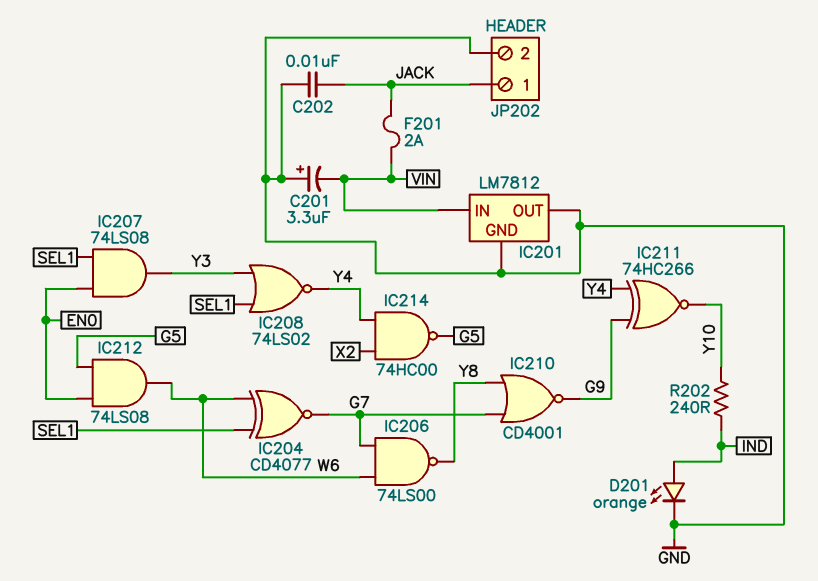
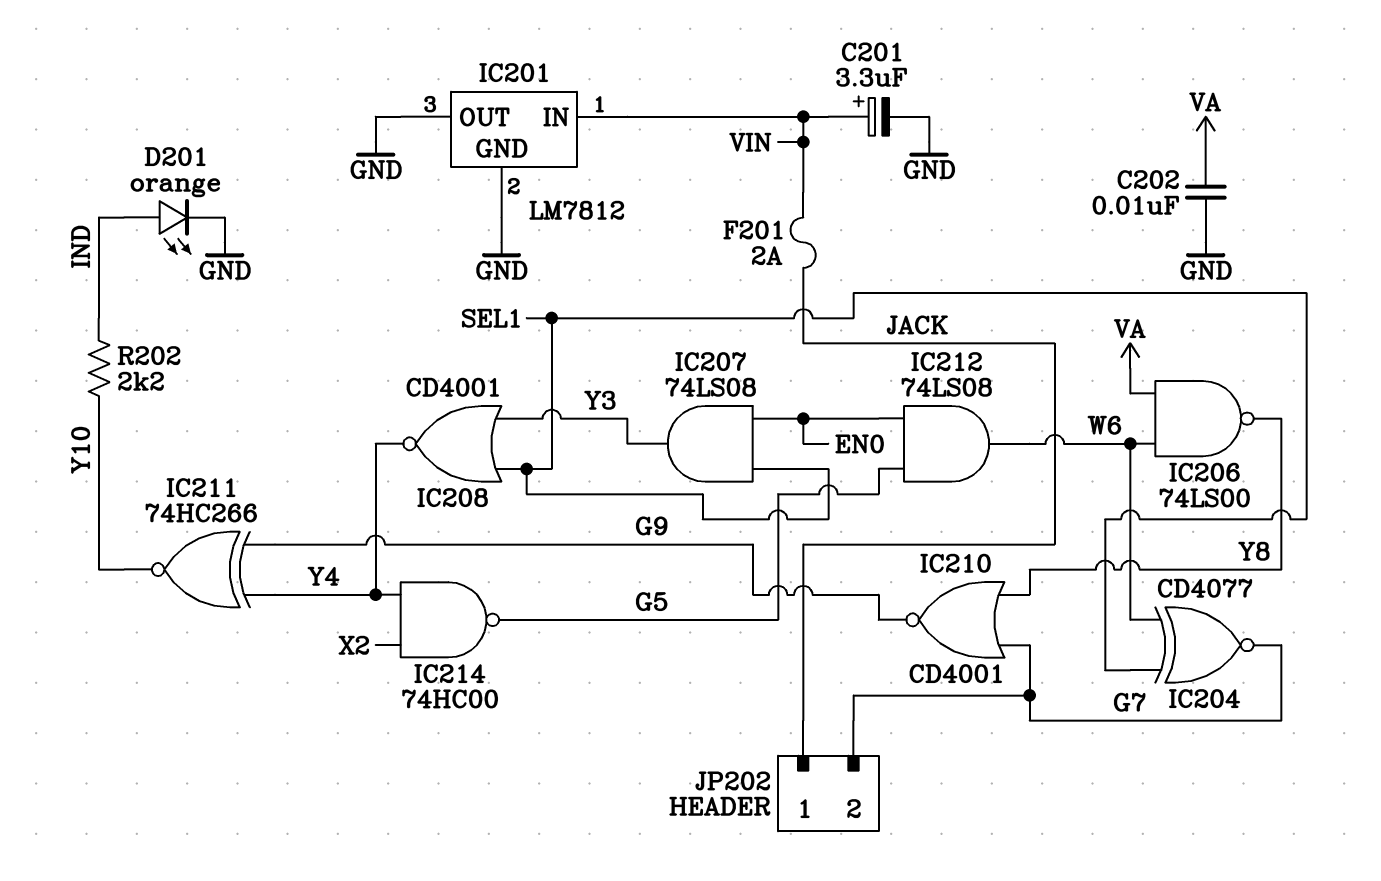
C201: 3.3uF (plus GND, minus VIN) -> 3.3uF (plus VIN, minus GND)
C202: 10nF (GND, JACK) -> 10nF (GND, VA)
IC206: NAND 74LS00 (in G7, in W6, out Y8) -> NAND 74LS00 (in VA, in W6, out Y8)
IC208: NOR 74LS02 (in SEL1, in Y3, out Y4) -> NOR CD4001 (in SEL1, in Y3, out Y4)
JP202 pin 2: GND -> G7
R202: 240 (IND, Y10) -> 2.2k (IND, Y10)

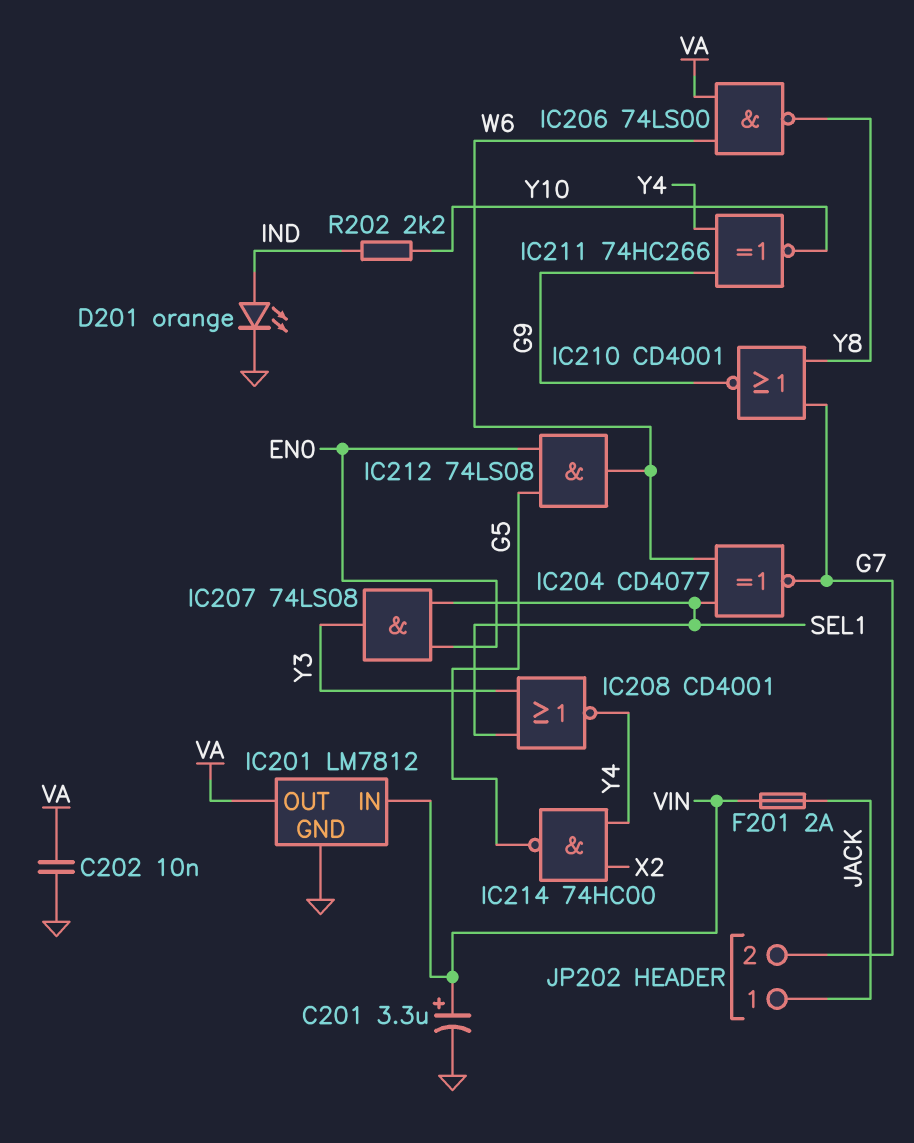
IC201 pin OUT: GND -> VA

